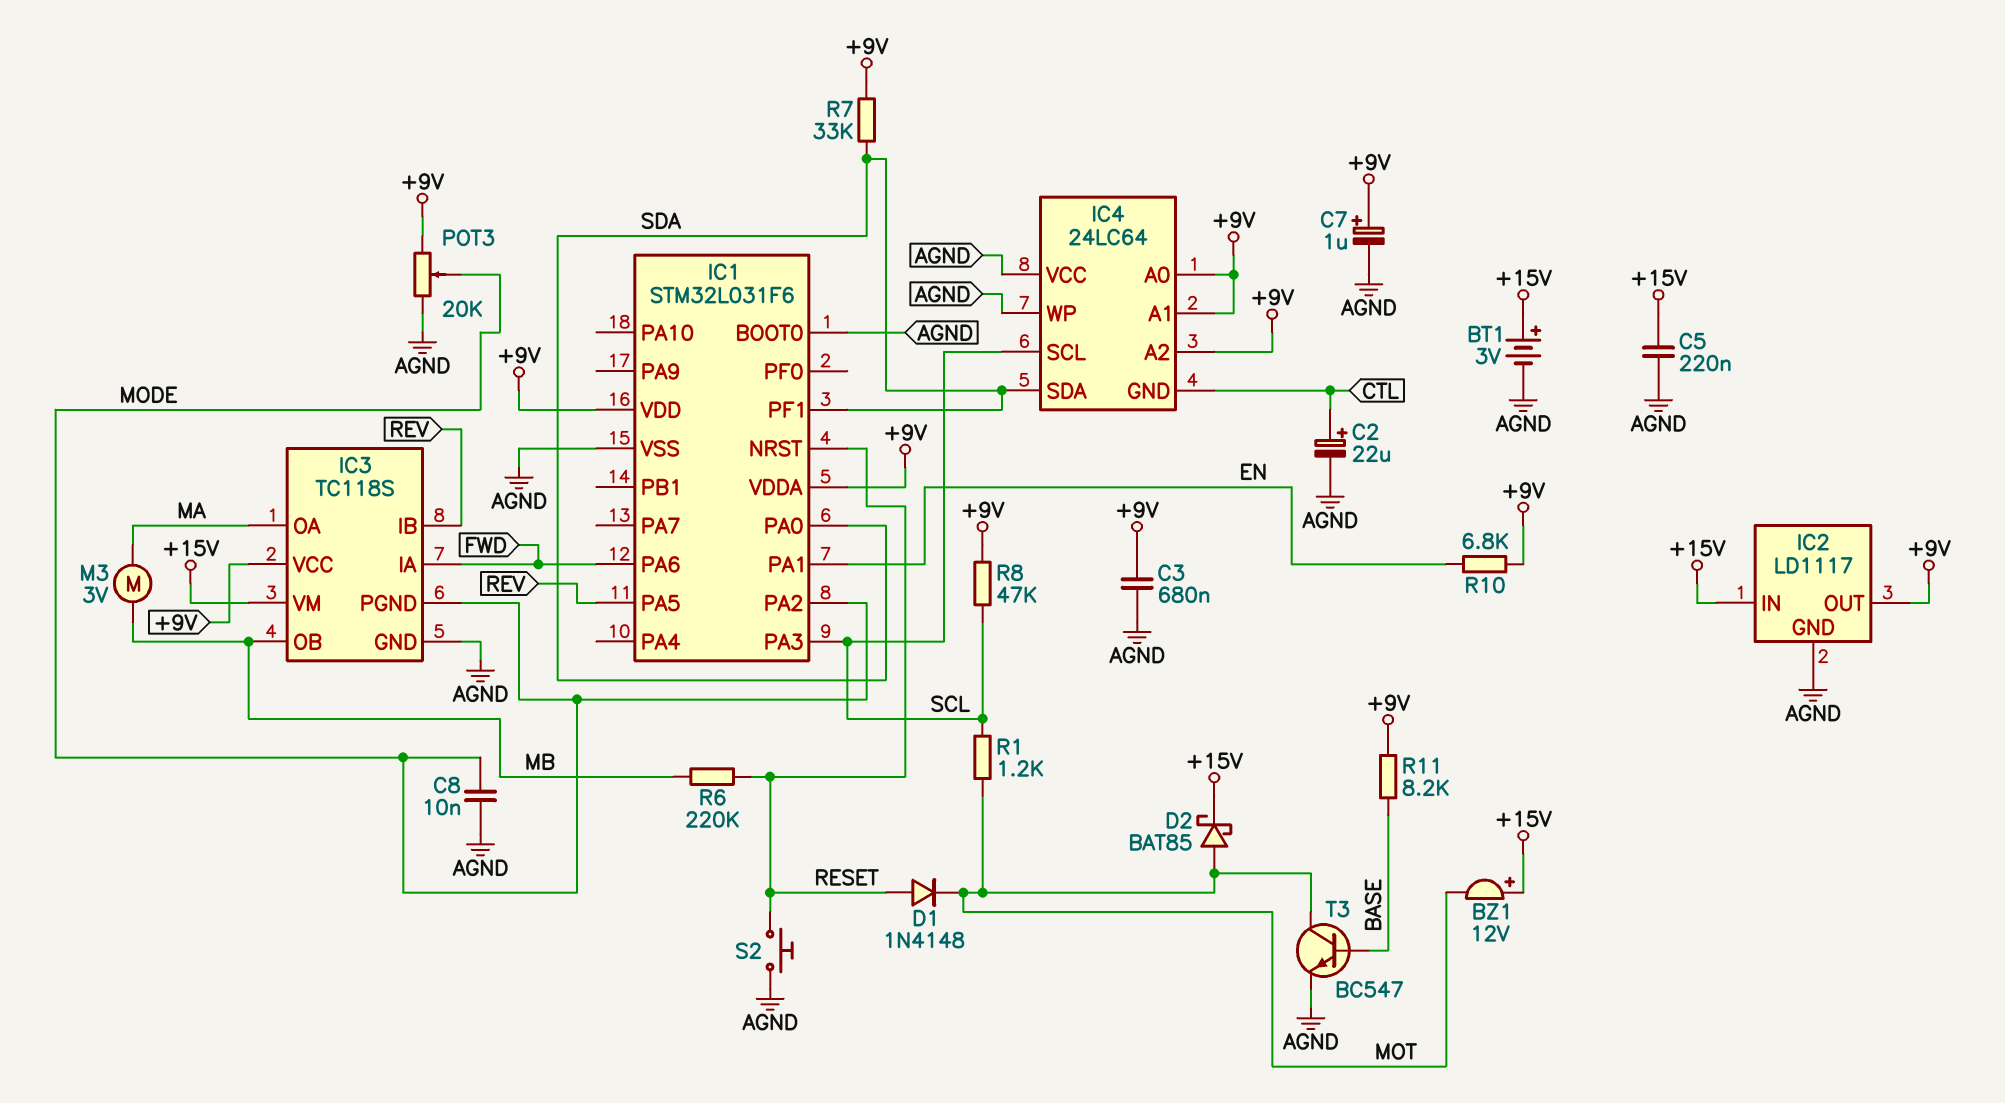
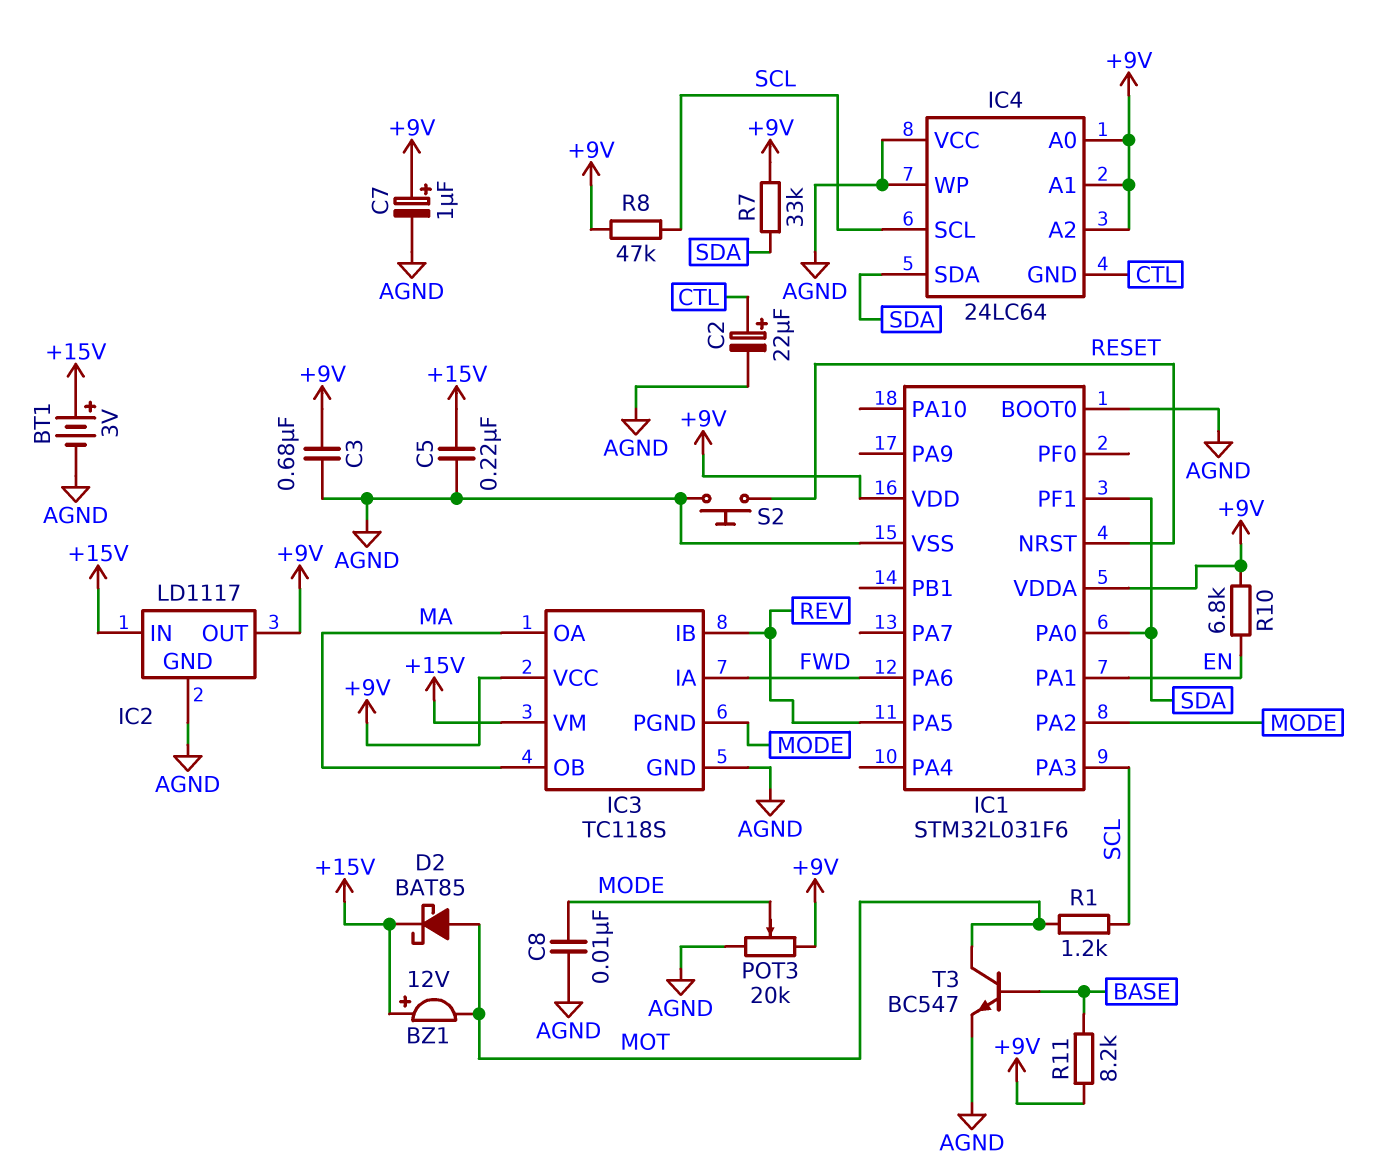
D1: diode 1N4148 (A RESET, K MOT) -> none
IC3 pin OB: MB -> MA
M3: motor 3V (MA, MB) -> none
R6: 220k (MB, RESET) -> none

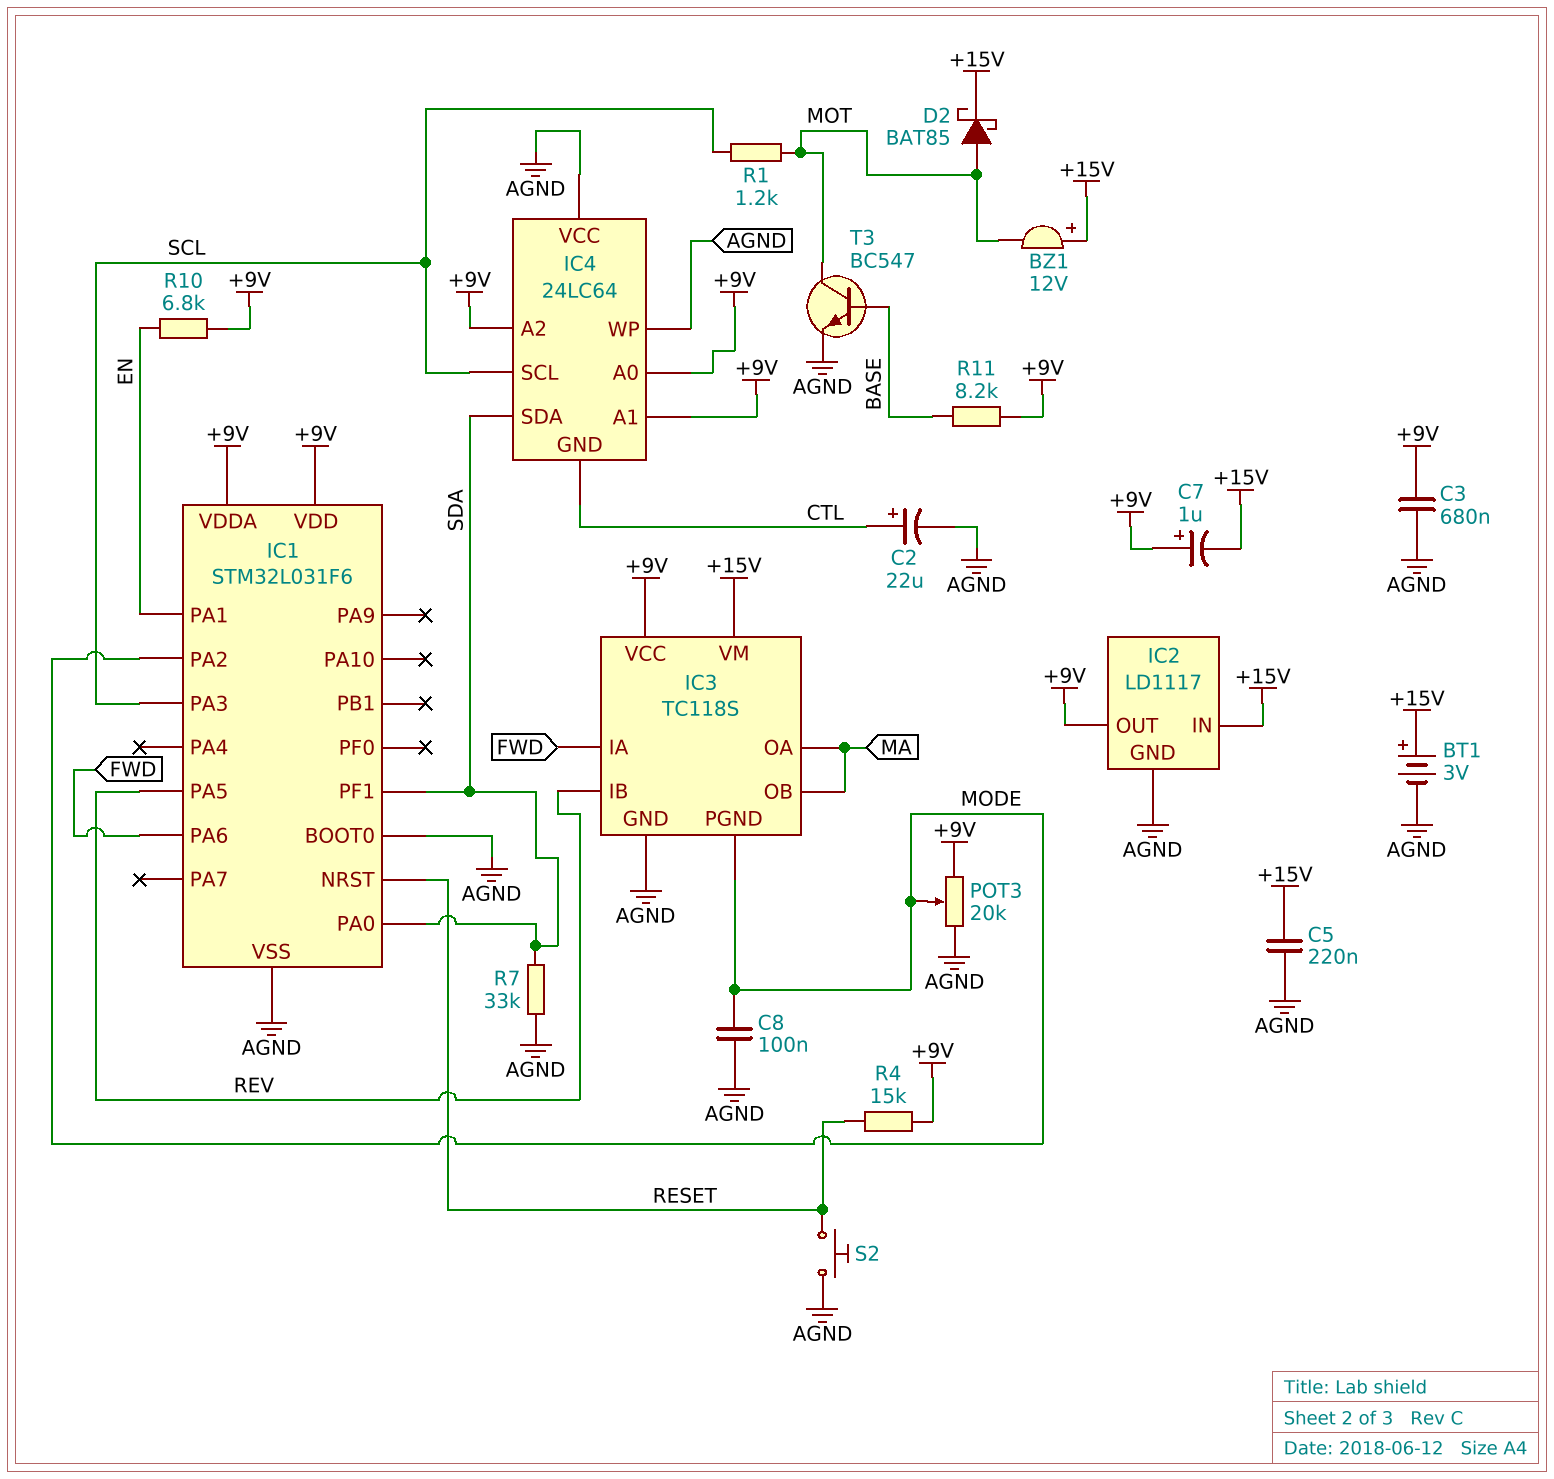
C7: 1uF (plus +9V, minus AGND) -> 1uF (plus +9V, minus +15V)
C8: 10nF (AGND, MODE) -> 100nF (AGND, MODE)
R4: none -> 15k (+9V, RESET)
R7: 33k (+9V, SDA) -> 33k (AGND, SDA)
R8: 47k (+9V, SCL) -> none

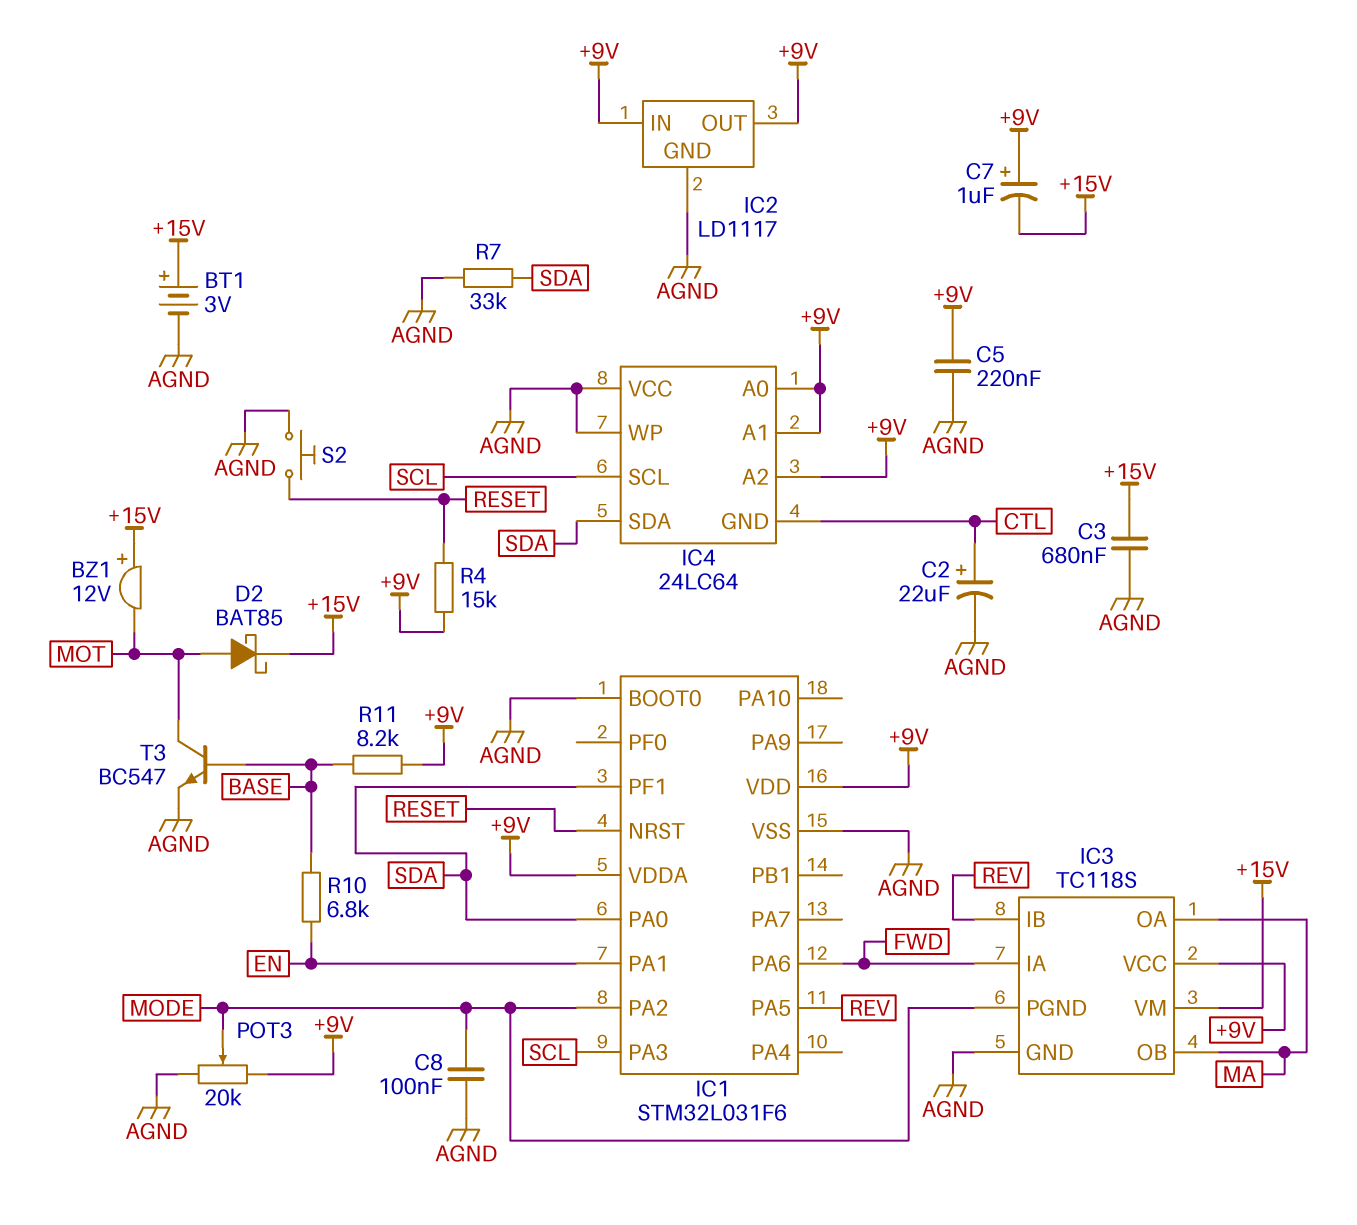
C3: 680nF (+9V, AGND) -> 680nF (+15V, AGND)
C5: 220nF (+15V, AGND) -> 220nF (+9V, AGND)
IC2 pin IN: +15V -> +9V
R1: 1.2k (MOT, SCL) -> none
R10: 6.8k (+9V, EN) -> 6.8k (BASE, EN)

